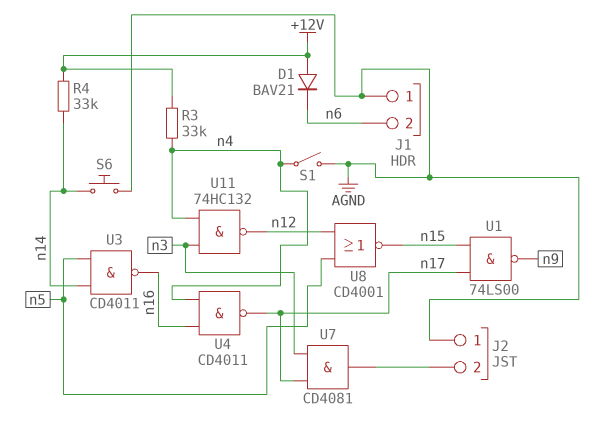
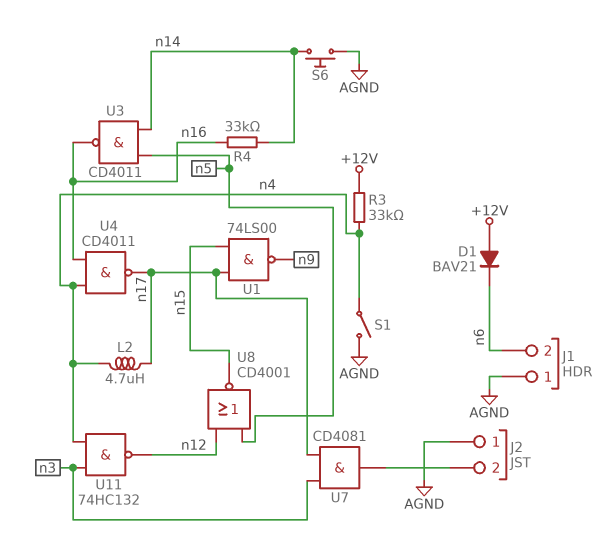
L2: none -> 4.7uH (n4, n17)
R4: 33k (+12V, n14) -> 33k (n14, n16)

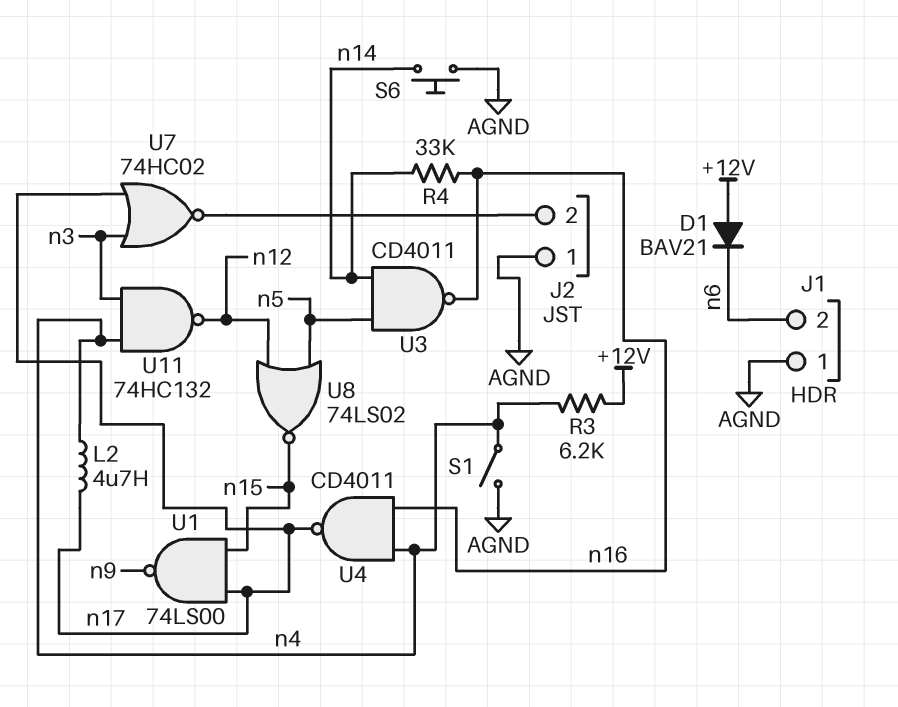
R3: 33k (+12V, n4) -> 6.2k (+12V, n4)
U7: AND CD4081 (in n3, in n17, out J2/2) -> NOR 74HC02 (in n3, in n17, out J2/2)
U8: NOR CD4001 (in n5, in n12, out n15) -> NOR 74LS02 (in n5, in n12, out n15)

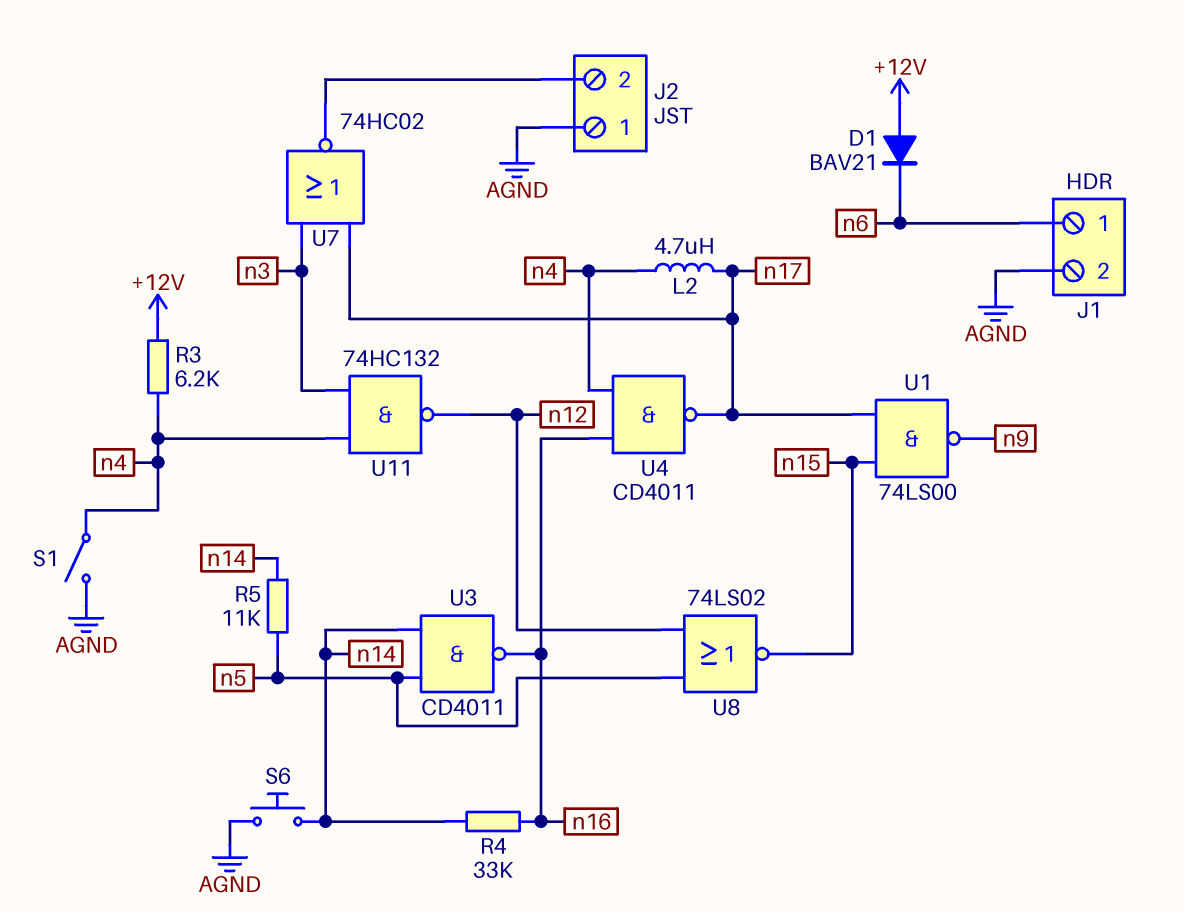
J1 pin 1: AGND -> n6
J1 pin 2: n6 -> AGND
R5: none -> 11k (n5, n14)

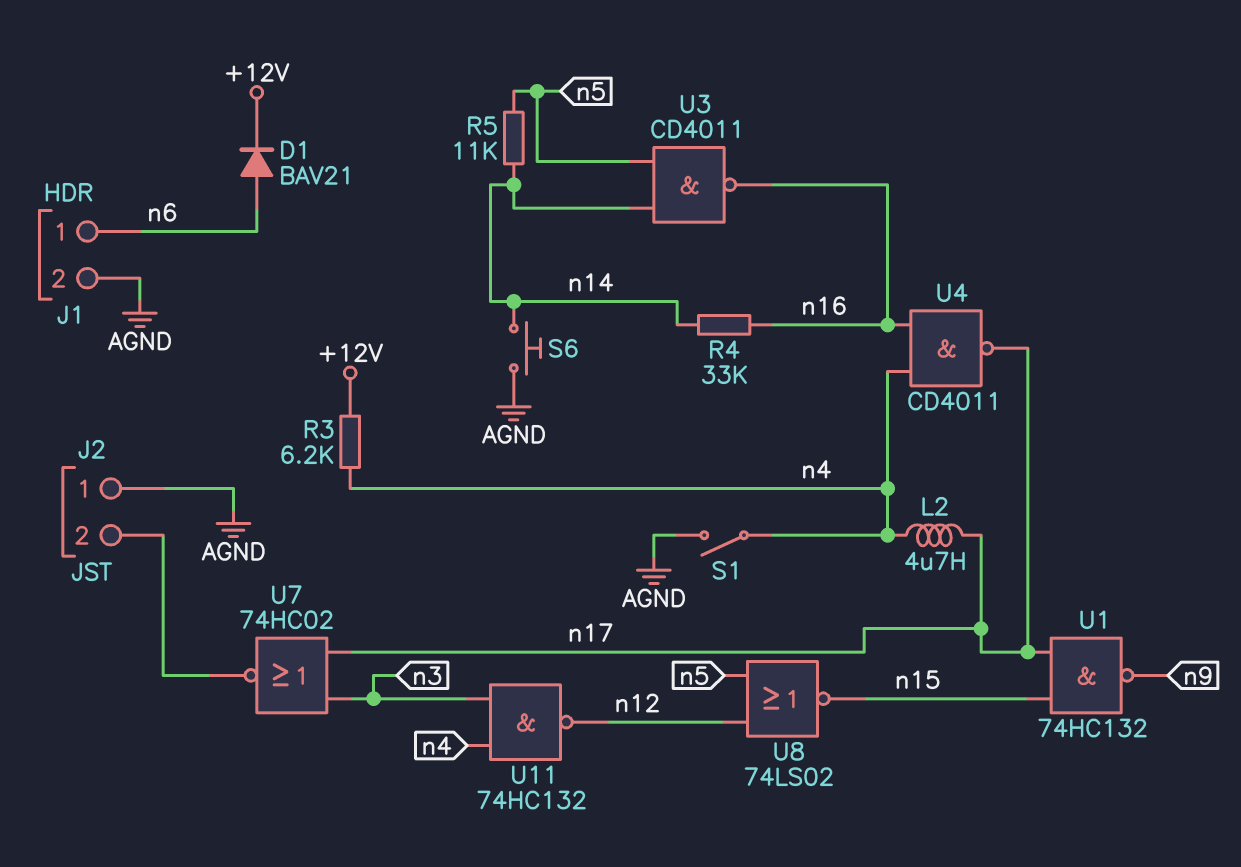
D1: diode BAV21 (A +12V, K n6) -> diode BAV21 (A n6, K +12V)
U1: NAND 74LS00 (in n15, in n17, out n9) -> NAND 74HC132 (in n15, in n17, out n9)

